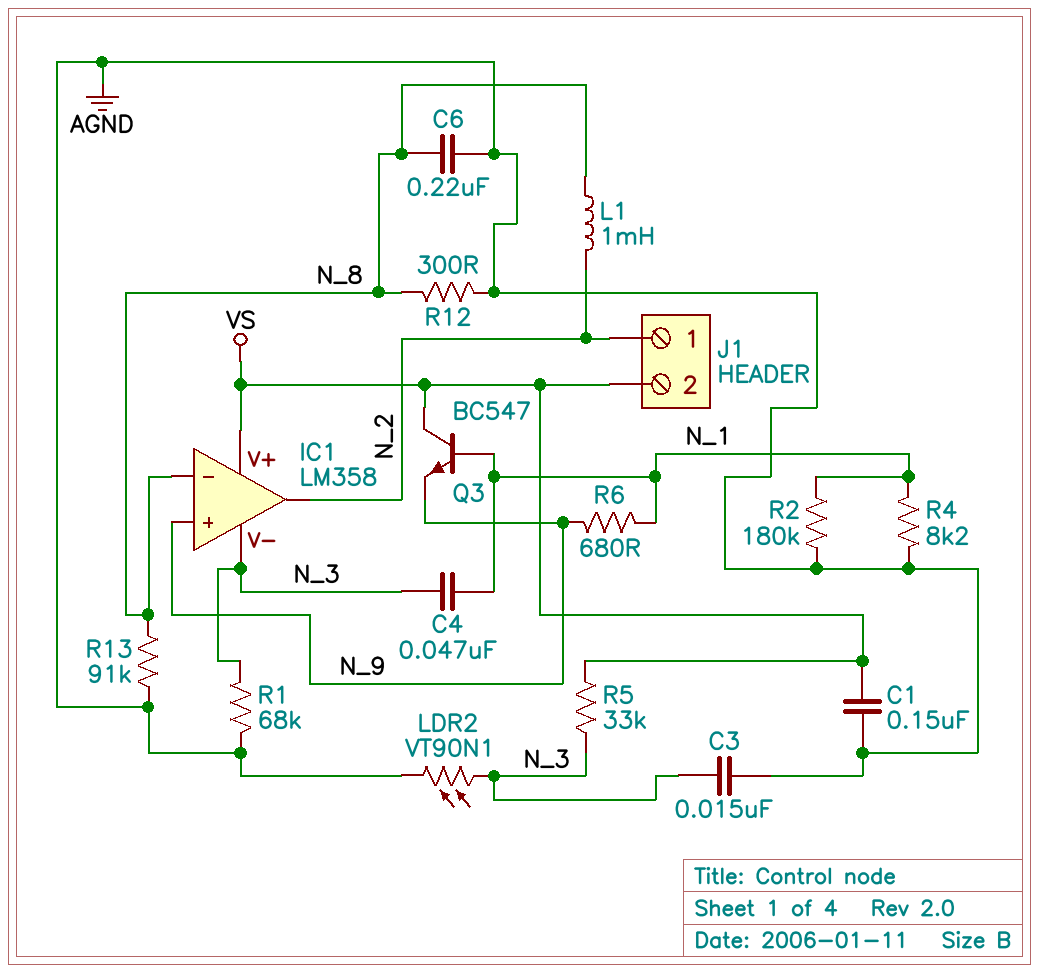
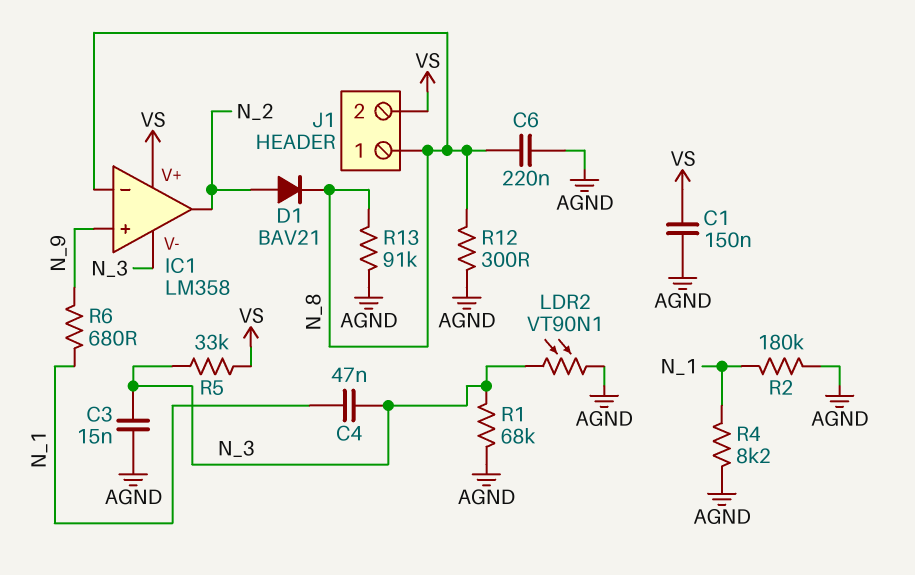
D1: none -> diode BAV21 (A N_2, K N_8)
J1 pin 1: N_2 -> N_8
L1: 1mH (N_2, N_8) -> none
Q3: NPN BC547 (B N_1, C VS, E N_9) -> none

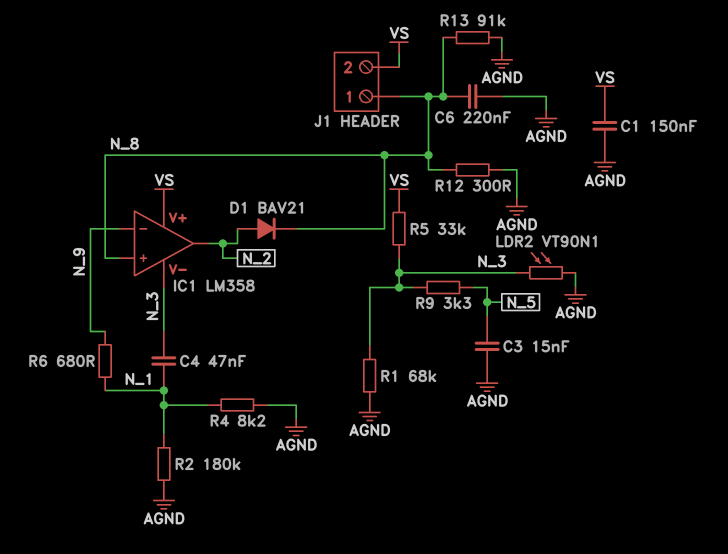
C3: 15nF (AGND, N_3) -> 15nF (AGND, N_5)
IC1 pin in+: N_9 -> N_8
IC1 pin in-: N_8 -> N_9
R9: none -> 3.3k (N_3, N_5)

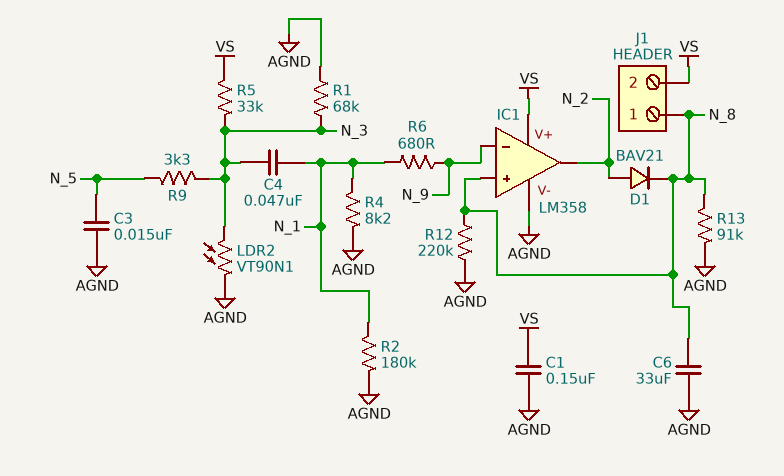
C6: 220nF (AGND, N_8) -> 33uF (AGND, N_8)
IC1 pin V-: N_3 -> AGND
R12: 300 (AGND, N_8) -> 220k (AGND, N_8)

